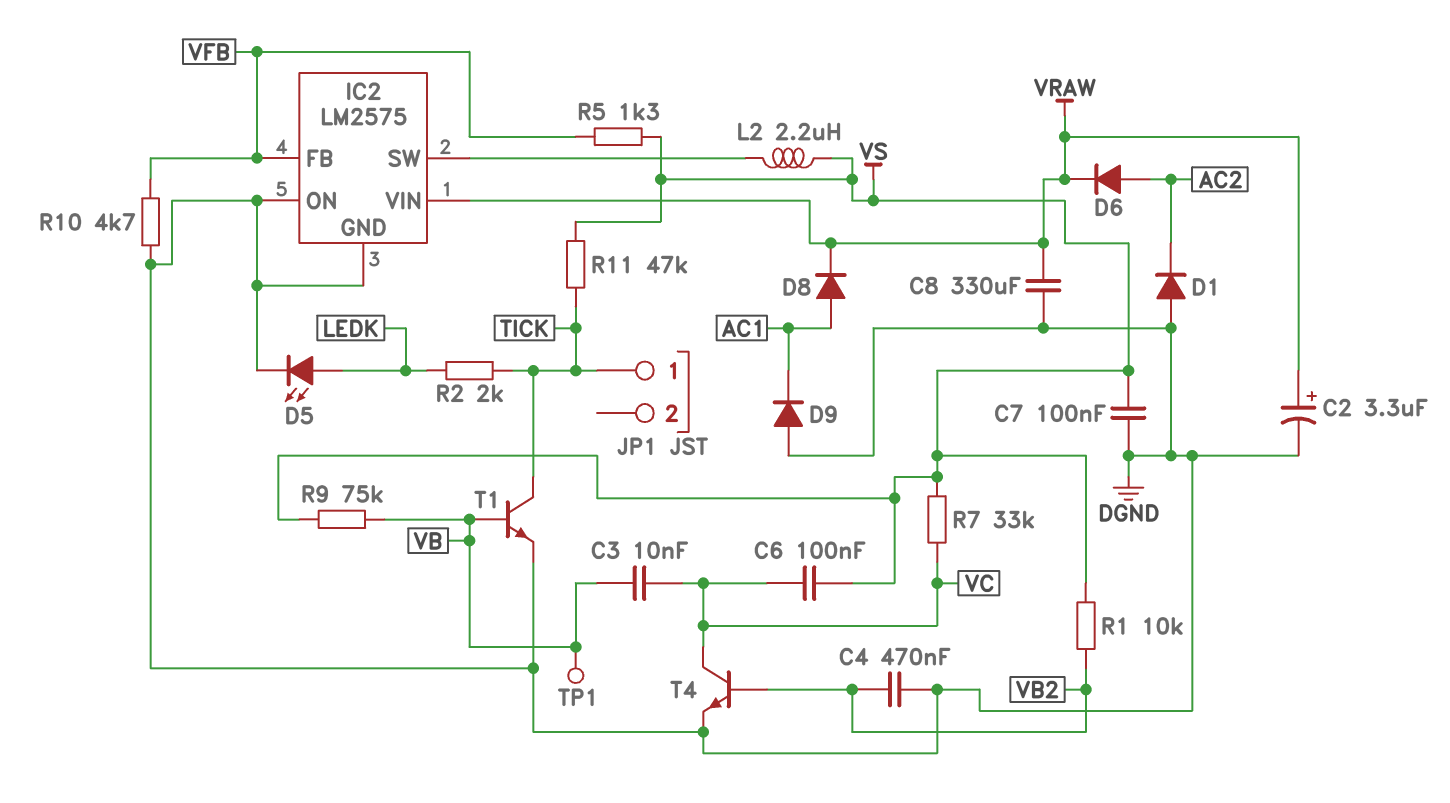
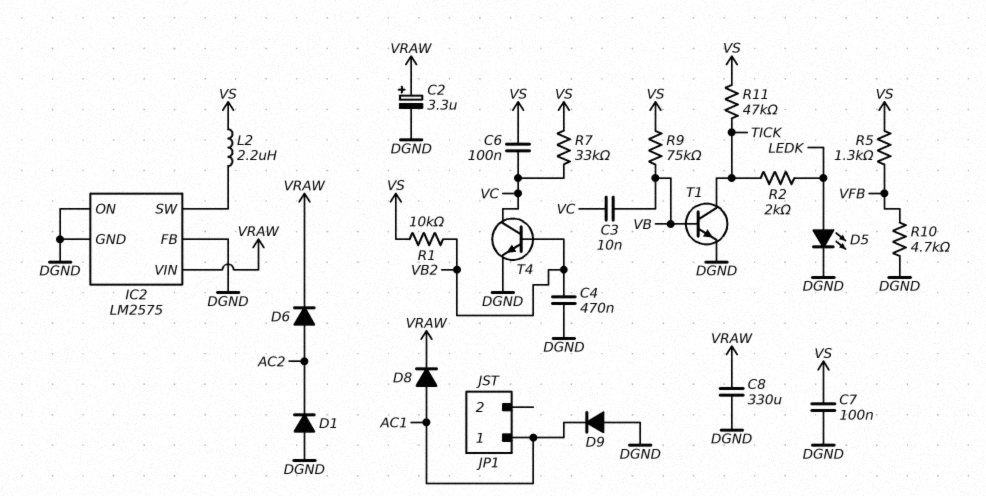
IC2 pin FB: VFB -> DGND
JP1 pin 1: TICK -> AC1
TP1: test point (VB) -> none

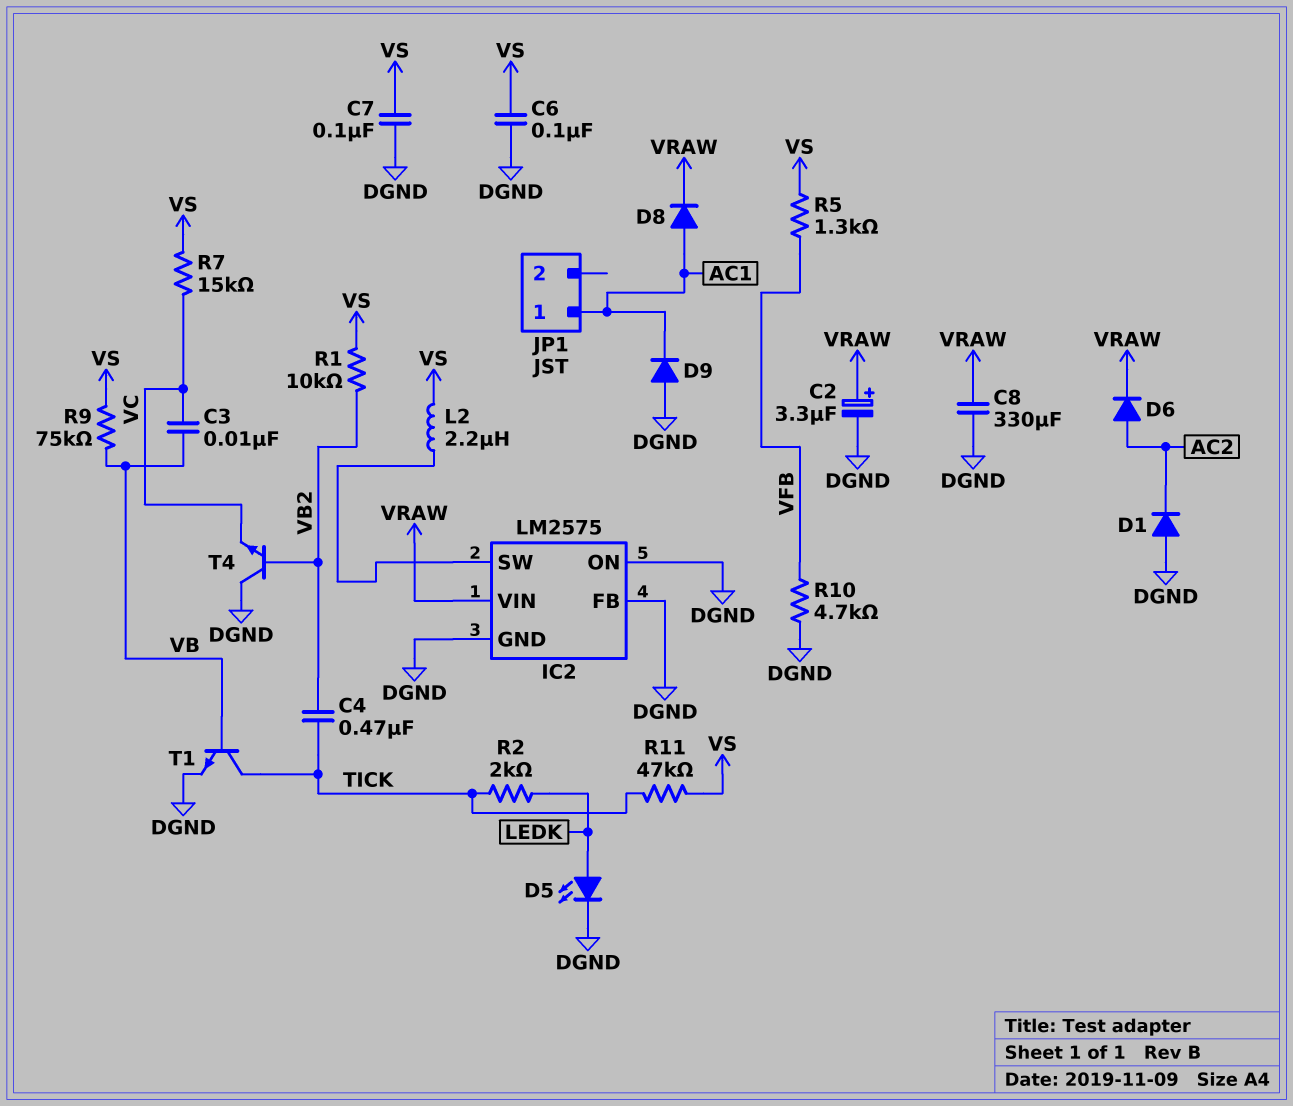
C4: 470nF (DGND, VB2) -> 470nF (TICK, VB2)
C6: 100nF (VC, VS) -> 100nF (DGND, VS)
R7: 33k (VC, VS) -> 15k (VC, VS)
T4: NPN (B VB2, C VC, E DGND) -> NPN (B VB2, C DGND, E VC)

